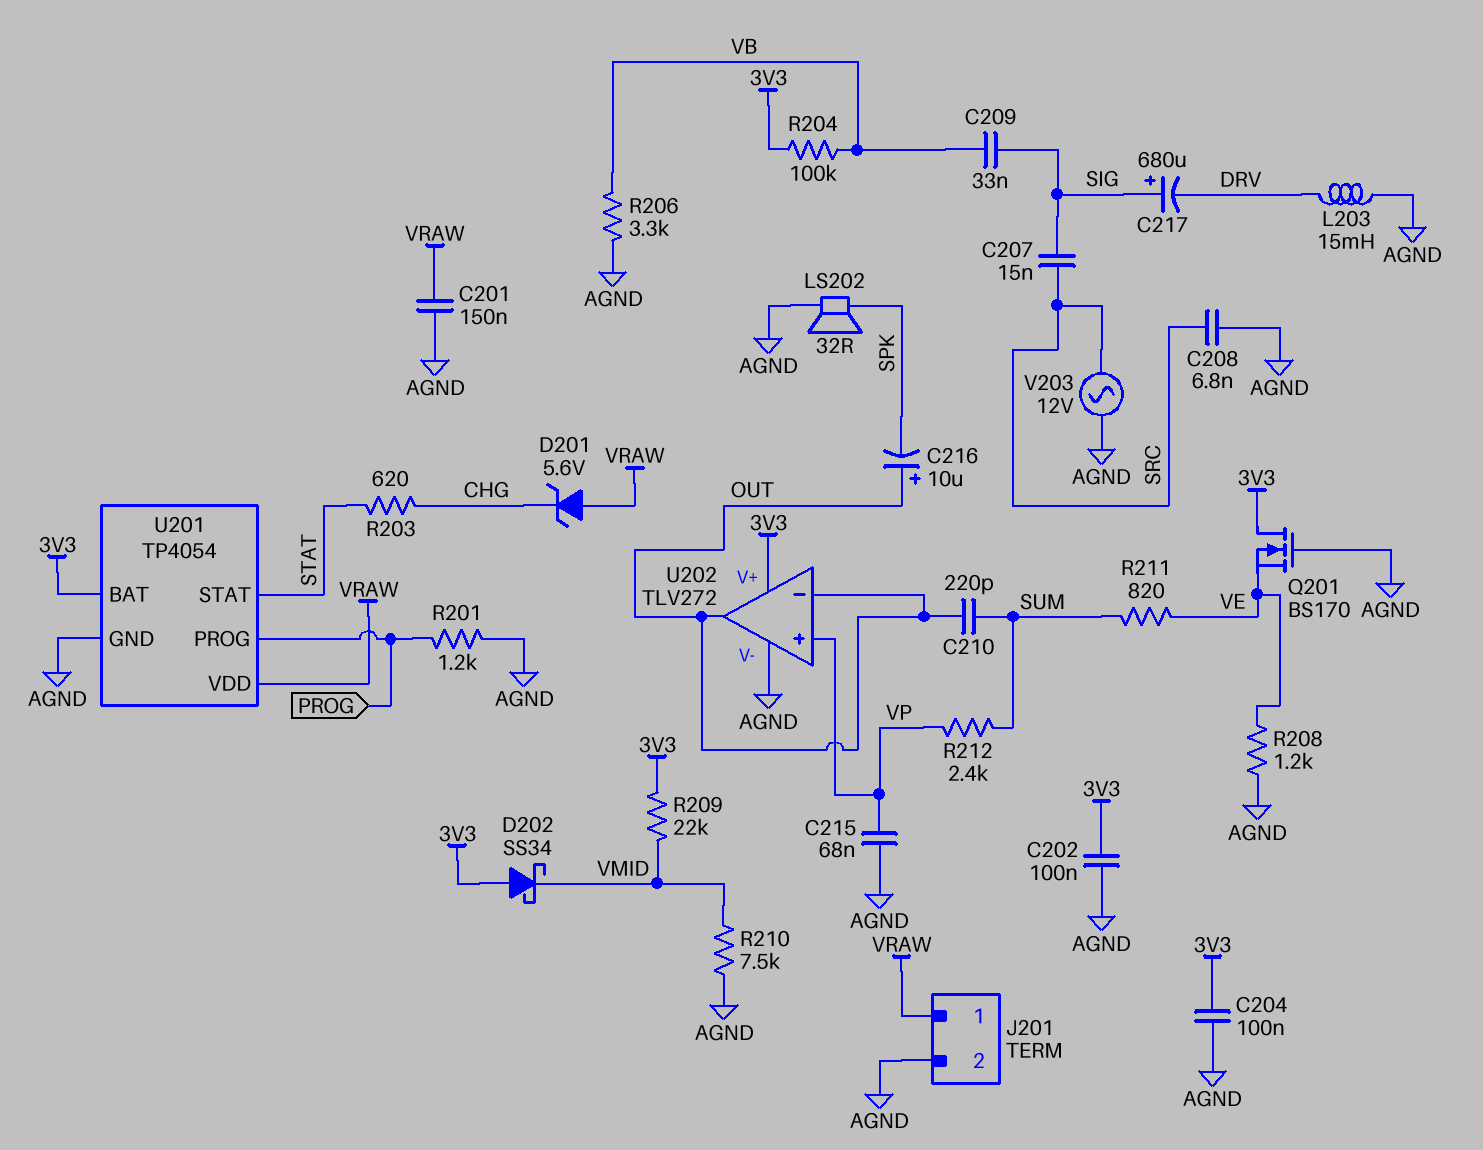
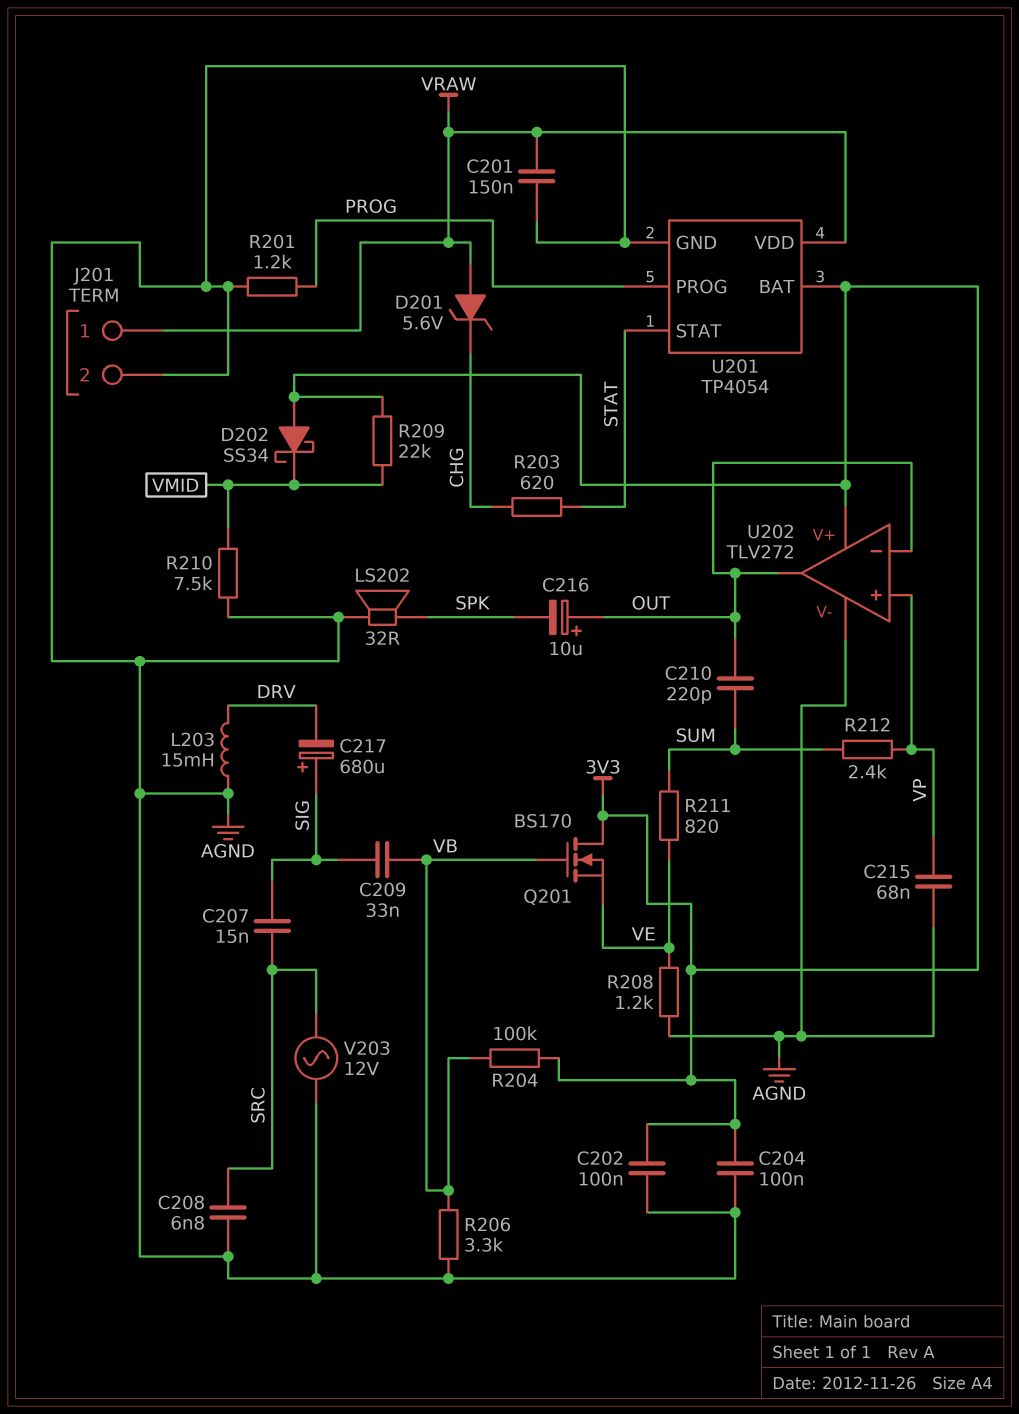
Q201: NMOS BS170 (G AGND, D 3V3, S VE) -> NMOS BS170 (G VB, D 3V3, S VE)

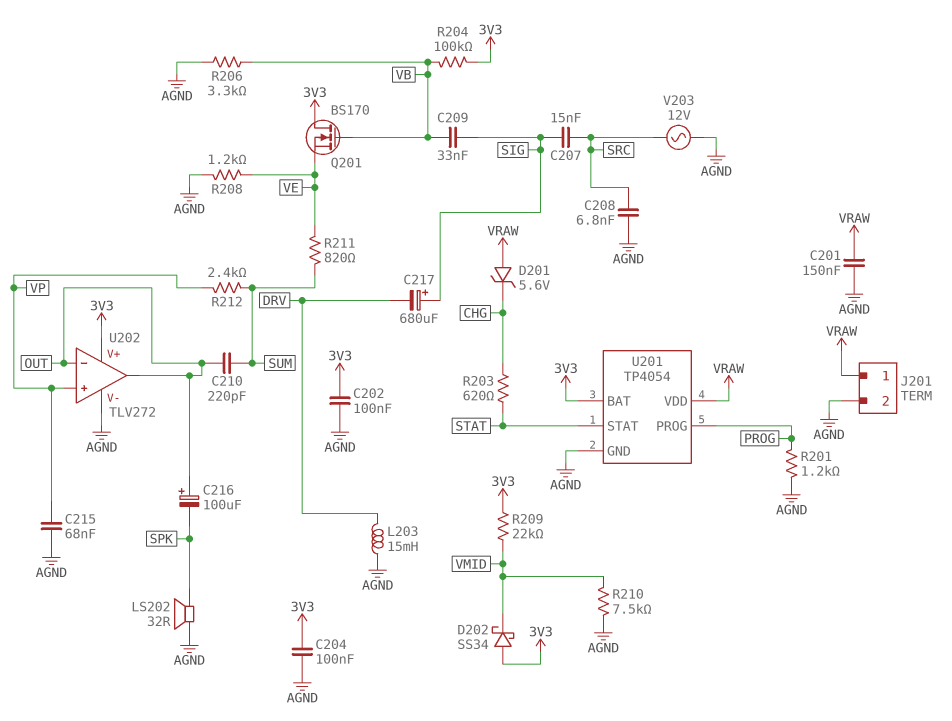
C216: 10uF (plus OUT, minus SPK) -> 100uF (plus OUT, minus SPK)

